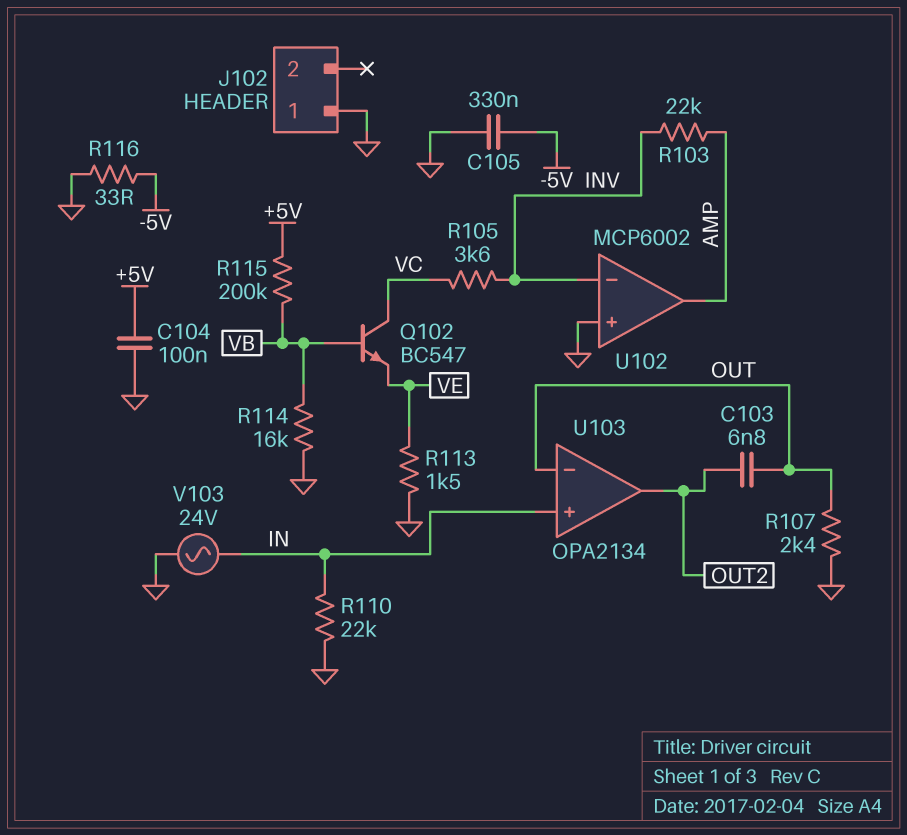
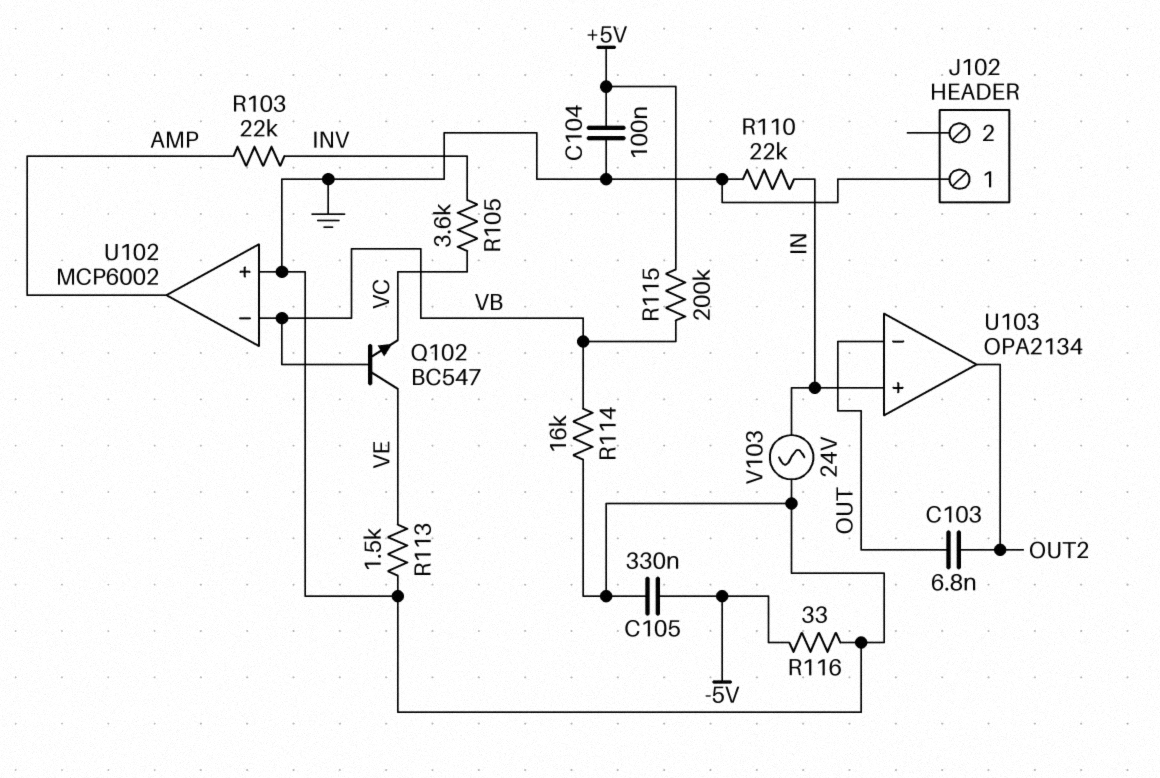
Q102: NPN BC547 (B VB, C VC, E VE) -> NPN BC547 (B VB, C VE, E VC)
R107: 2.4k (GND, OUT) -> none
U102 pin in-: INV -> VB

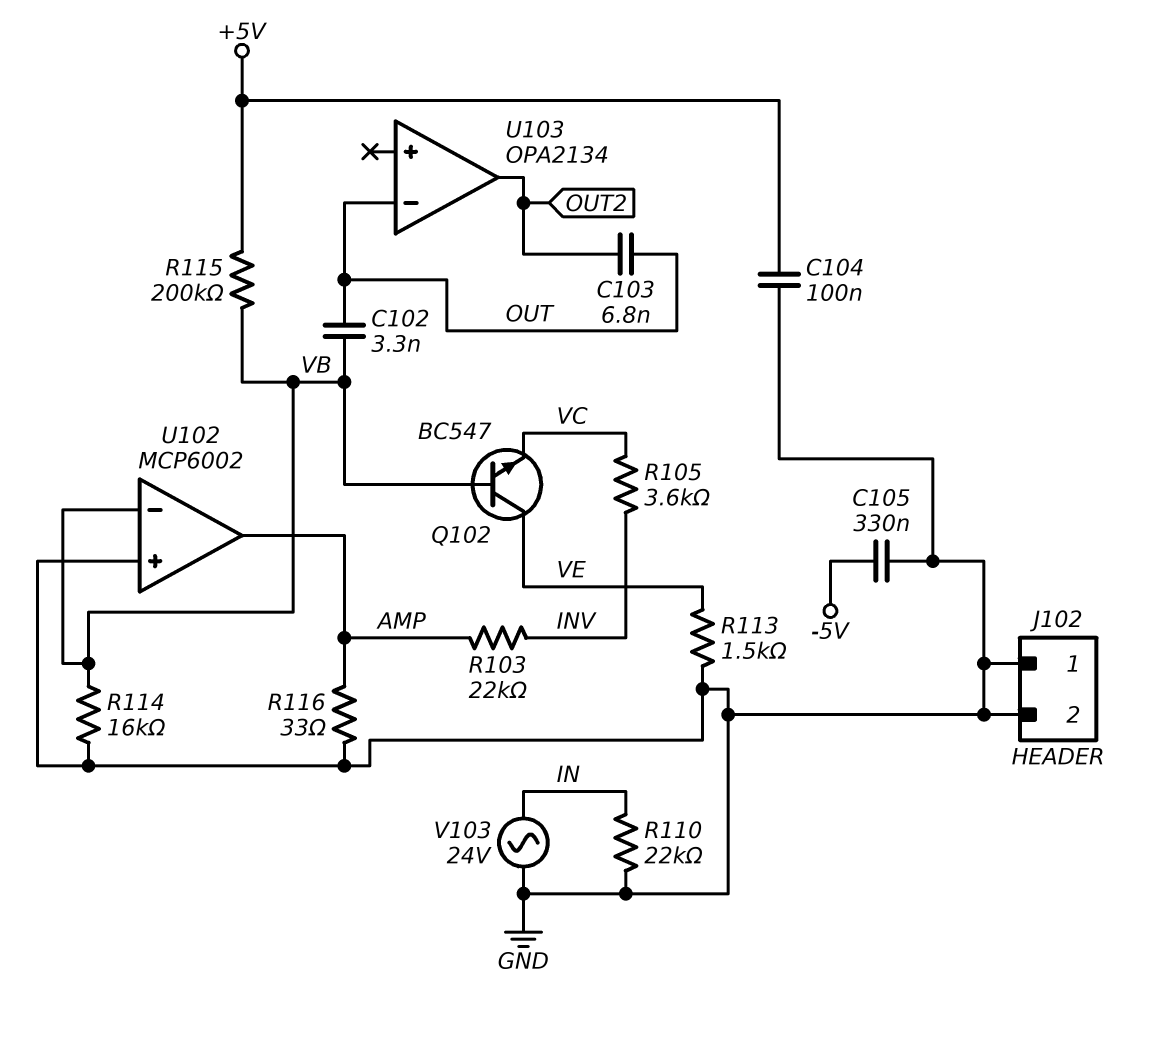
C102: none -> 3.3nF (OUT, VB)
J102 pin 2: none -> GND
R116: 33 (-5V, GND) -> 33 (AMP, GND)
U103 pin in+: IN -> none

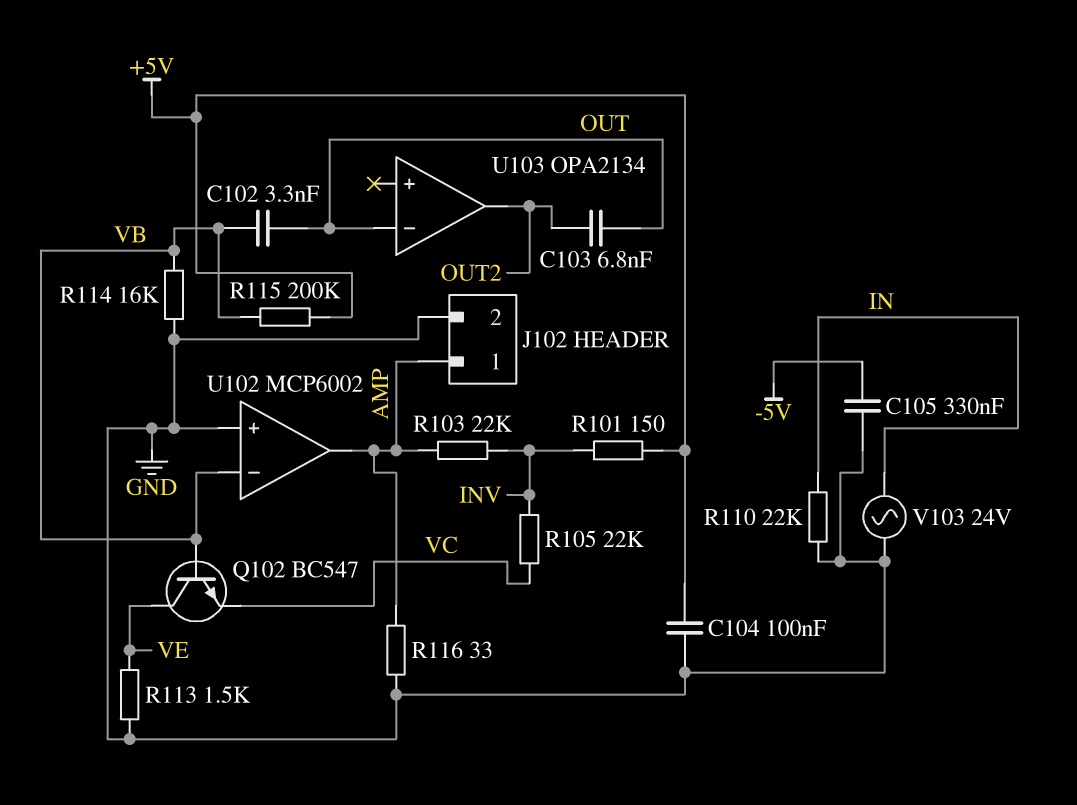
J102 pin 1: GND -> AMP
R101: none -> 150 (+5V, INV)
R105: 3.6k (INV, VC) -> 22k (INV, VC)

